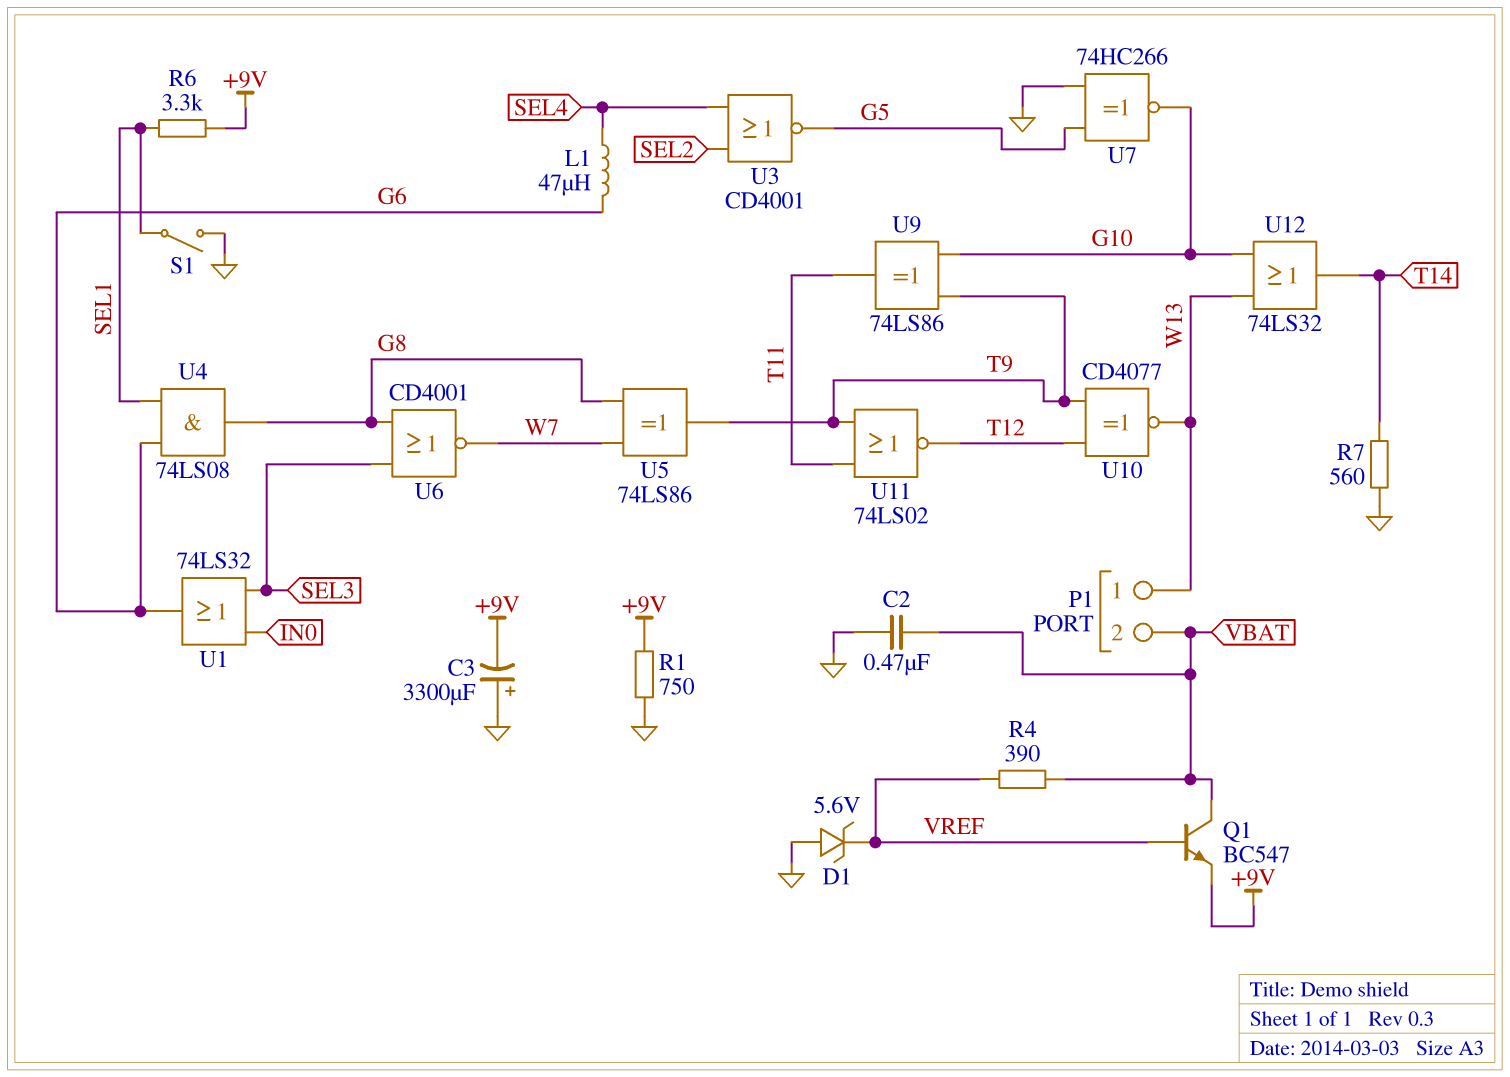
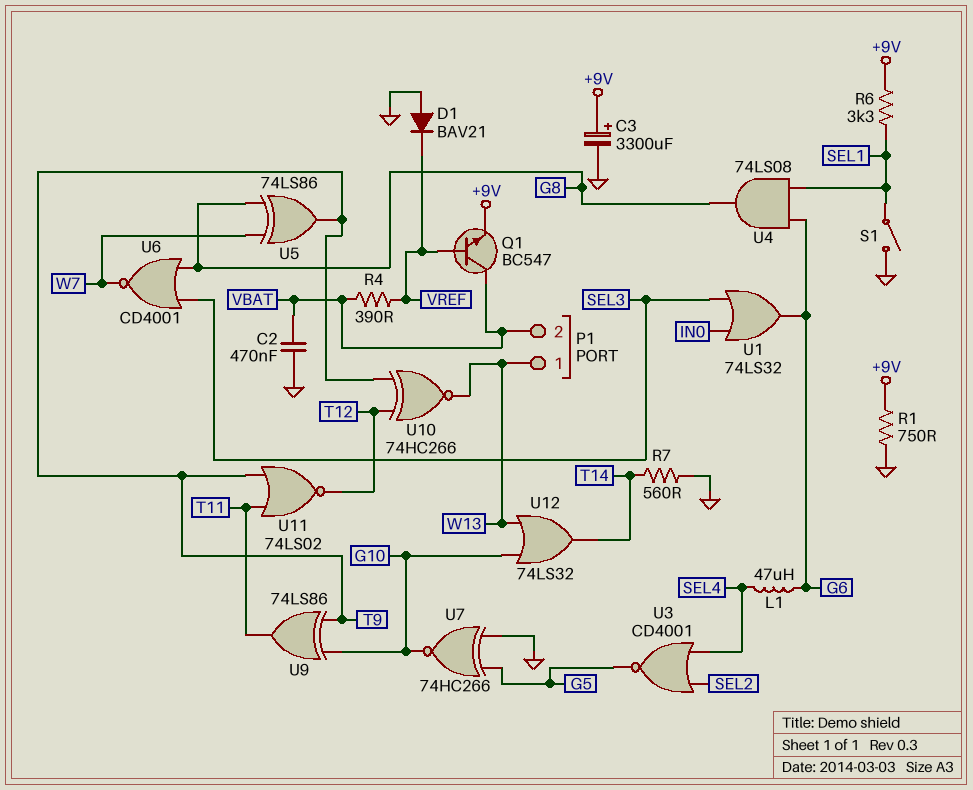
C3: 3300uF (plus GND, minus +9V) -> 3300uF (plus +9V, minus GND)
D1: zener 5.6V (A GND, K VREF) -> diode BAV21 (A GND, K VREF)
U10: XNOR CD4077 (in T9, in T12, out W13) -> XNOR 74HC266 (in T9, in T12, out W13)

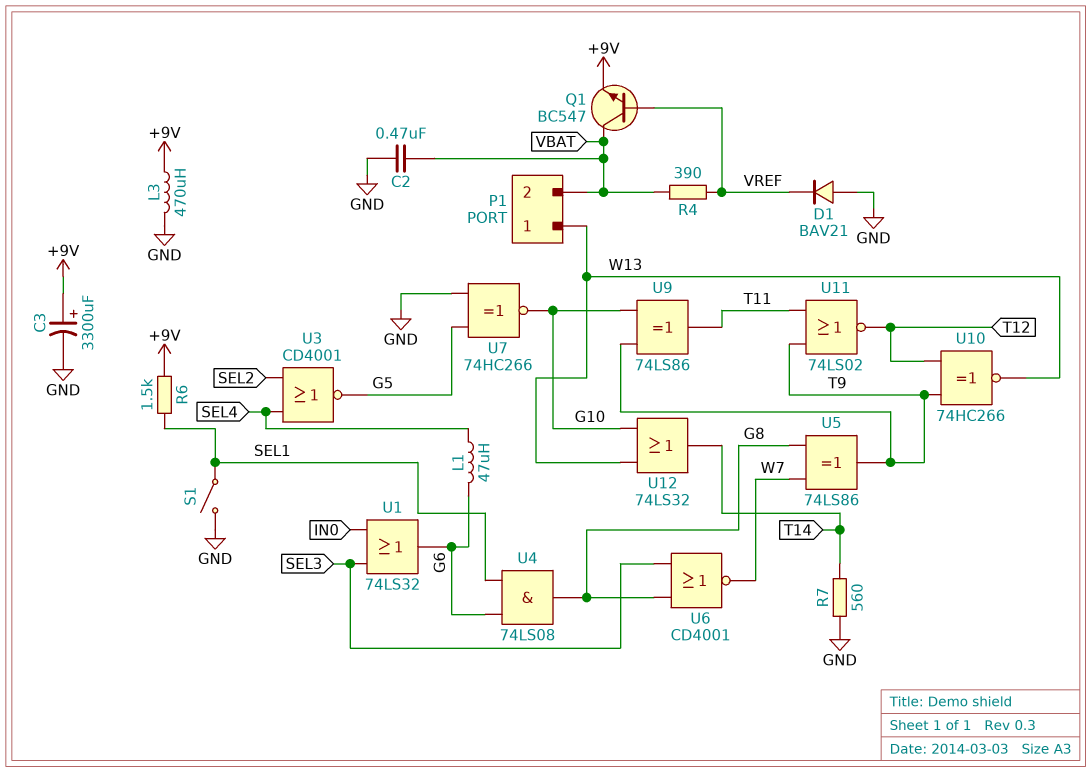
L3: none -> 470uH (+9V, GND)
R1: 750 (+9V, GND) -> none
R6: 3.3k (+9V, SEL1) -> 1.5k (+9V, SEL1)

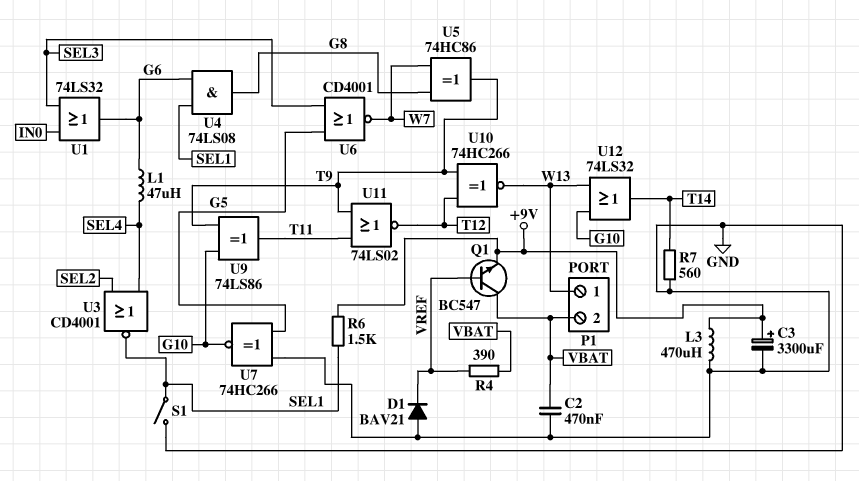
U3: NOR CD4001 (in SEL2, in SEL4, out G5) -> NOR CD4001 (in SEL2, in SEL4, out SEL1)
U5: XOR 74LS86 (in G8, in W7, out T9) -> XOR 74HC86 (in G8, in W7, out T9)
U6: NOR CD4001 (in G8, in SEL3, out W7) -> NOR CD4001 (in G5, in SEL3, out W7)

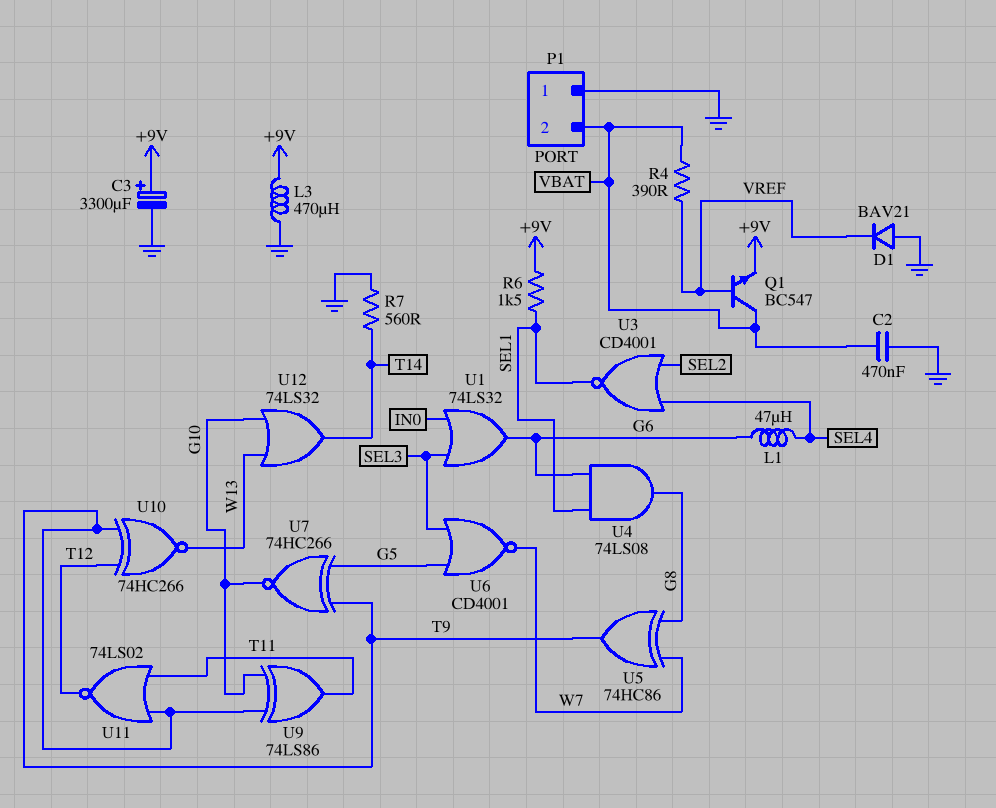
P1 pin 1: W13 -> GND
S1: switch (GND, SEL1) -> none
U7: XNOR 74HC266 (in G5, in GND, out G10) -> XNOR 74HC266 (in G5, in T9, out G10)

